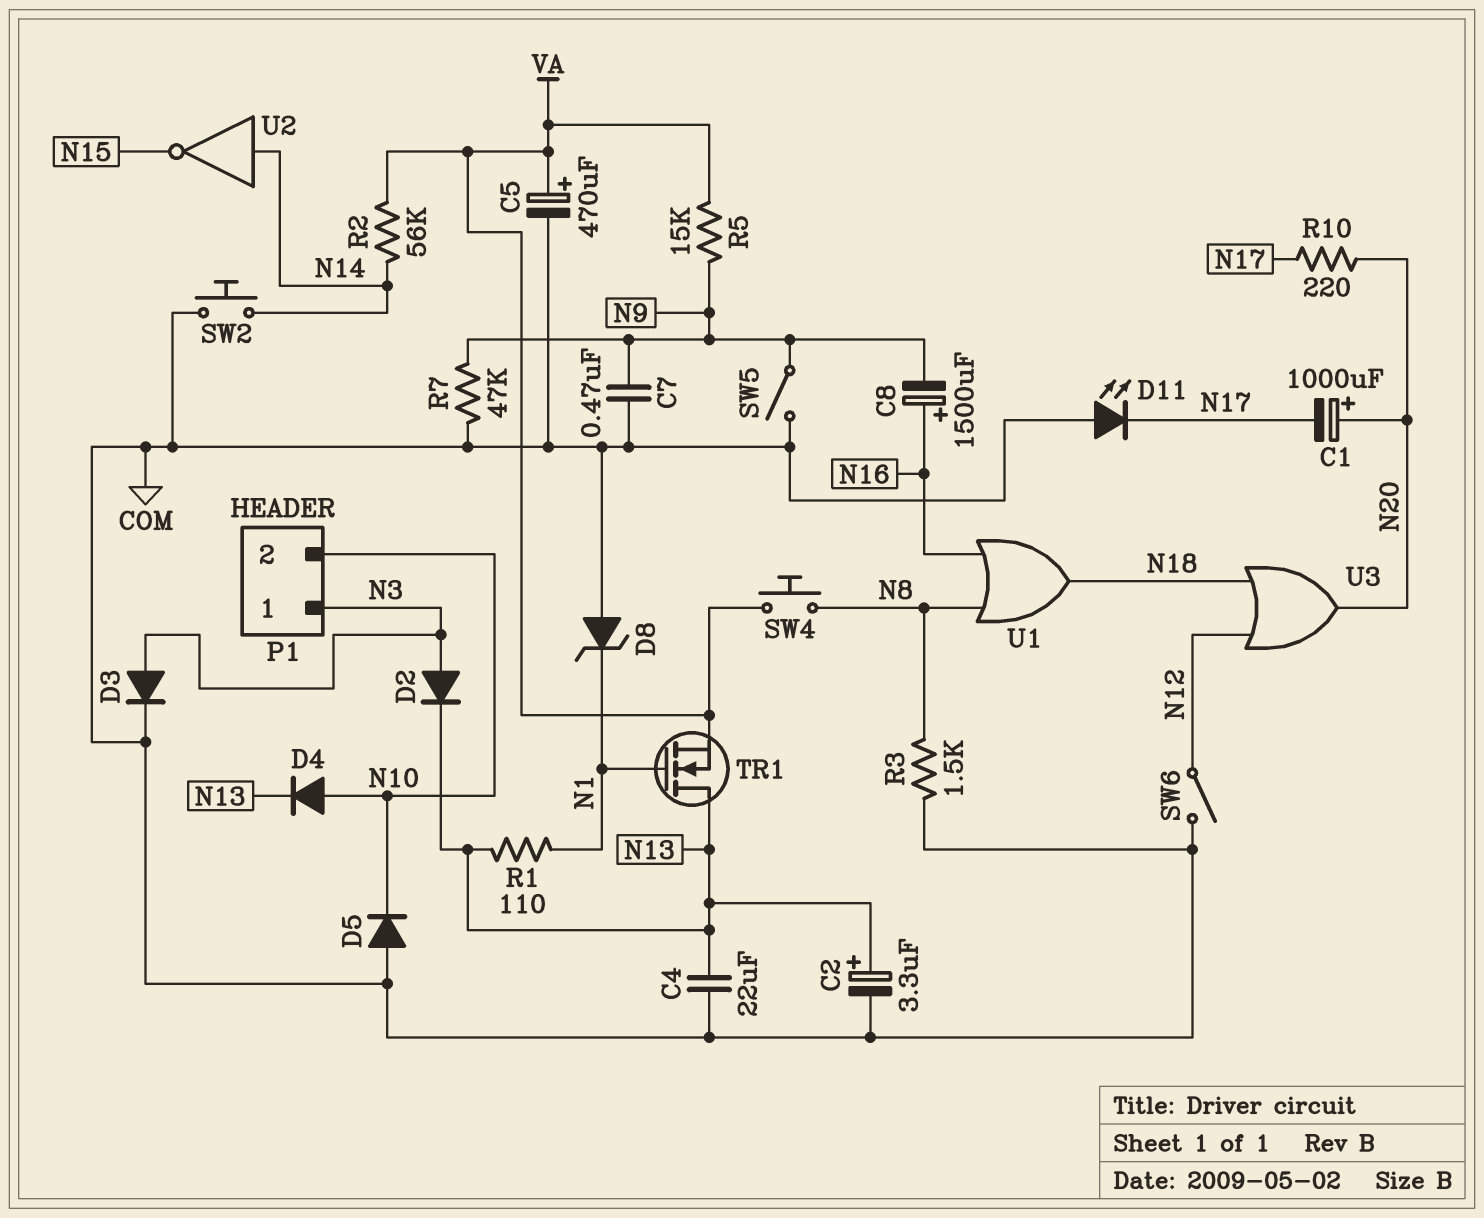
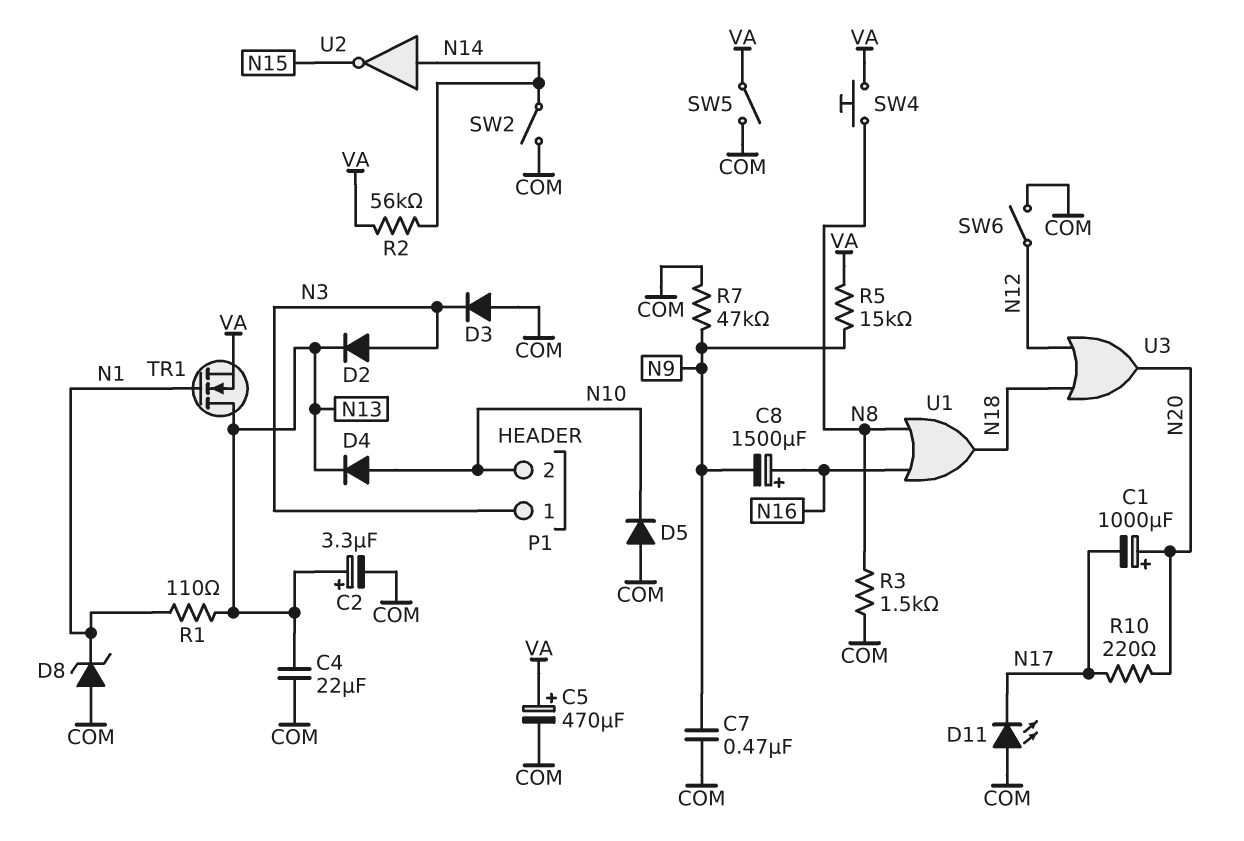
D3: diode (A N3, K COM) -> diode (A COM, K N3)
SW2: button (COM, N14) -> switch (COM, N14)
SW5: switch (COM, N9) -> switch (COM, VA)

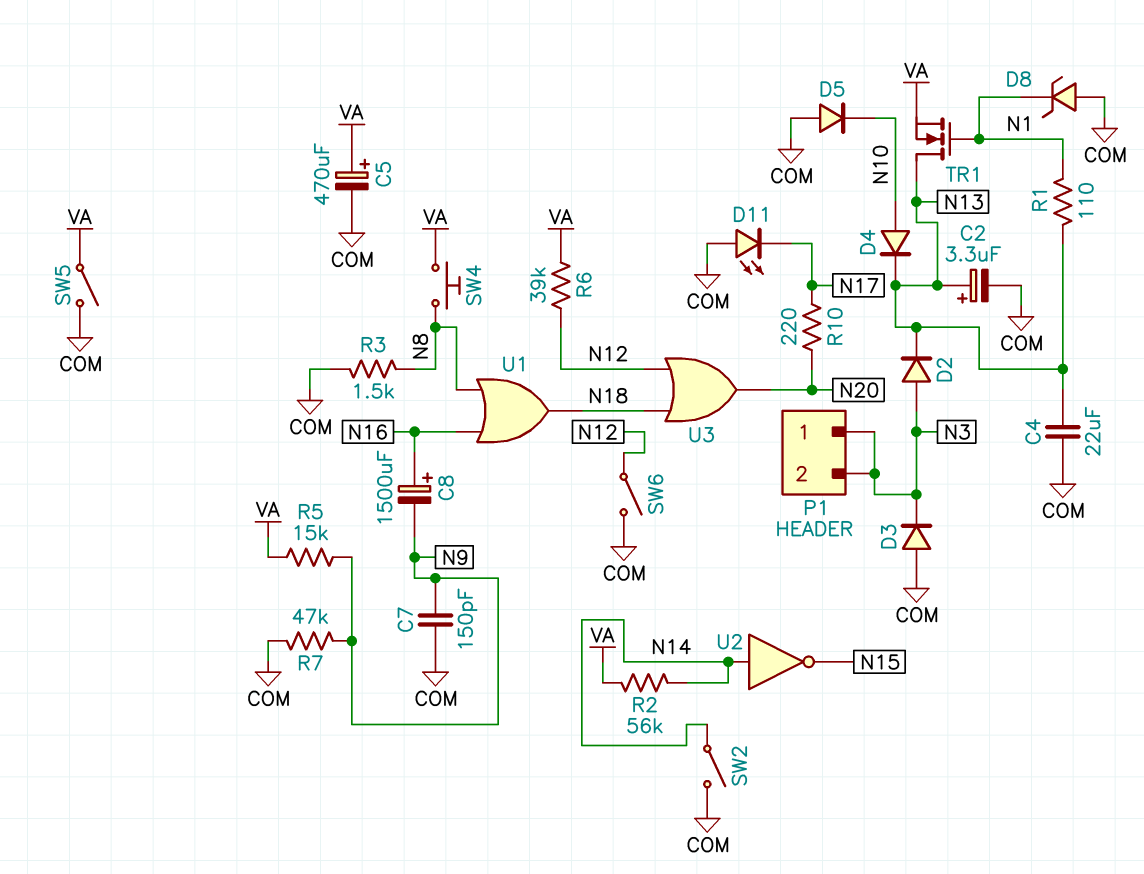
C1: 1000uF (plus N20, minus N17) -> none
C7: 470nF (COM, N9) -> 150pF (COM, N9)
P1 pin 2: N10 -> N3
R6: none -> 39k (N12, VA)

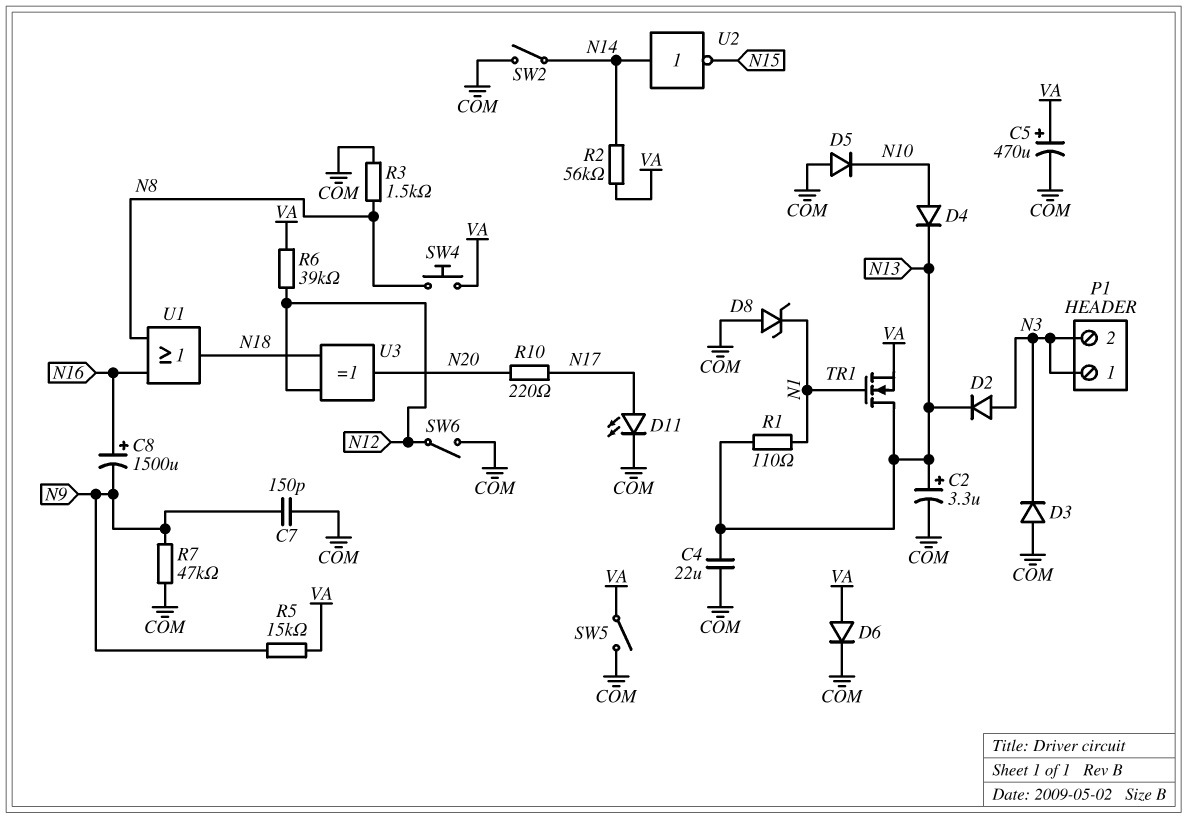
D6: none -> diode (A VA, K COM)
D11: LED (A COM, K N17) -> LED (A N17, K COM)
U3: OR (in N12, in N18, out N20) -> XOR (in N12, in N18, out N20)

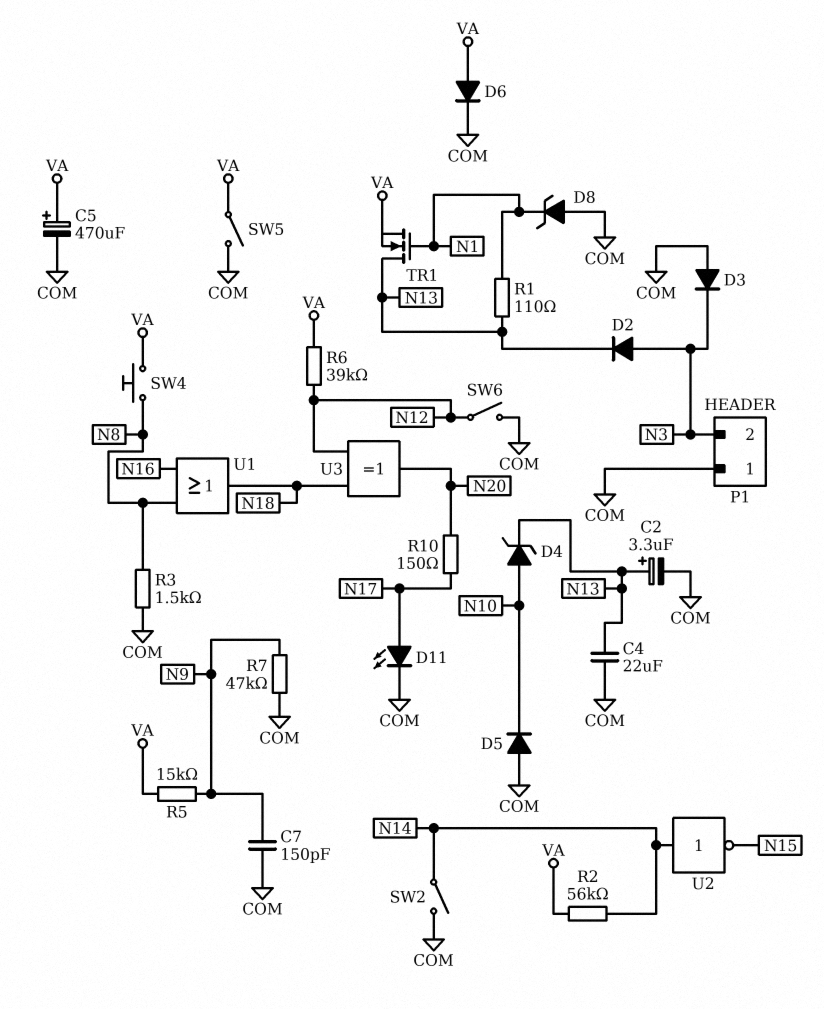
C8: 1500uF (plus N16, minus N9) -> none
D4: diode (A N10, K N13) -> zener (A N10, K N13)
P1 pin 1: N3 -> COM
R10: 220 (N17, N20) -> 150 (N17, N20)

